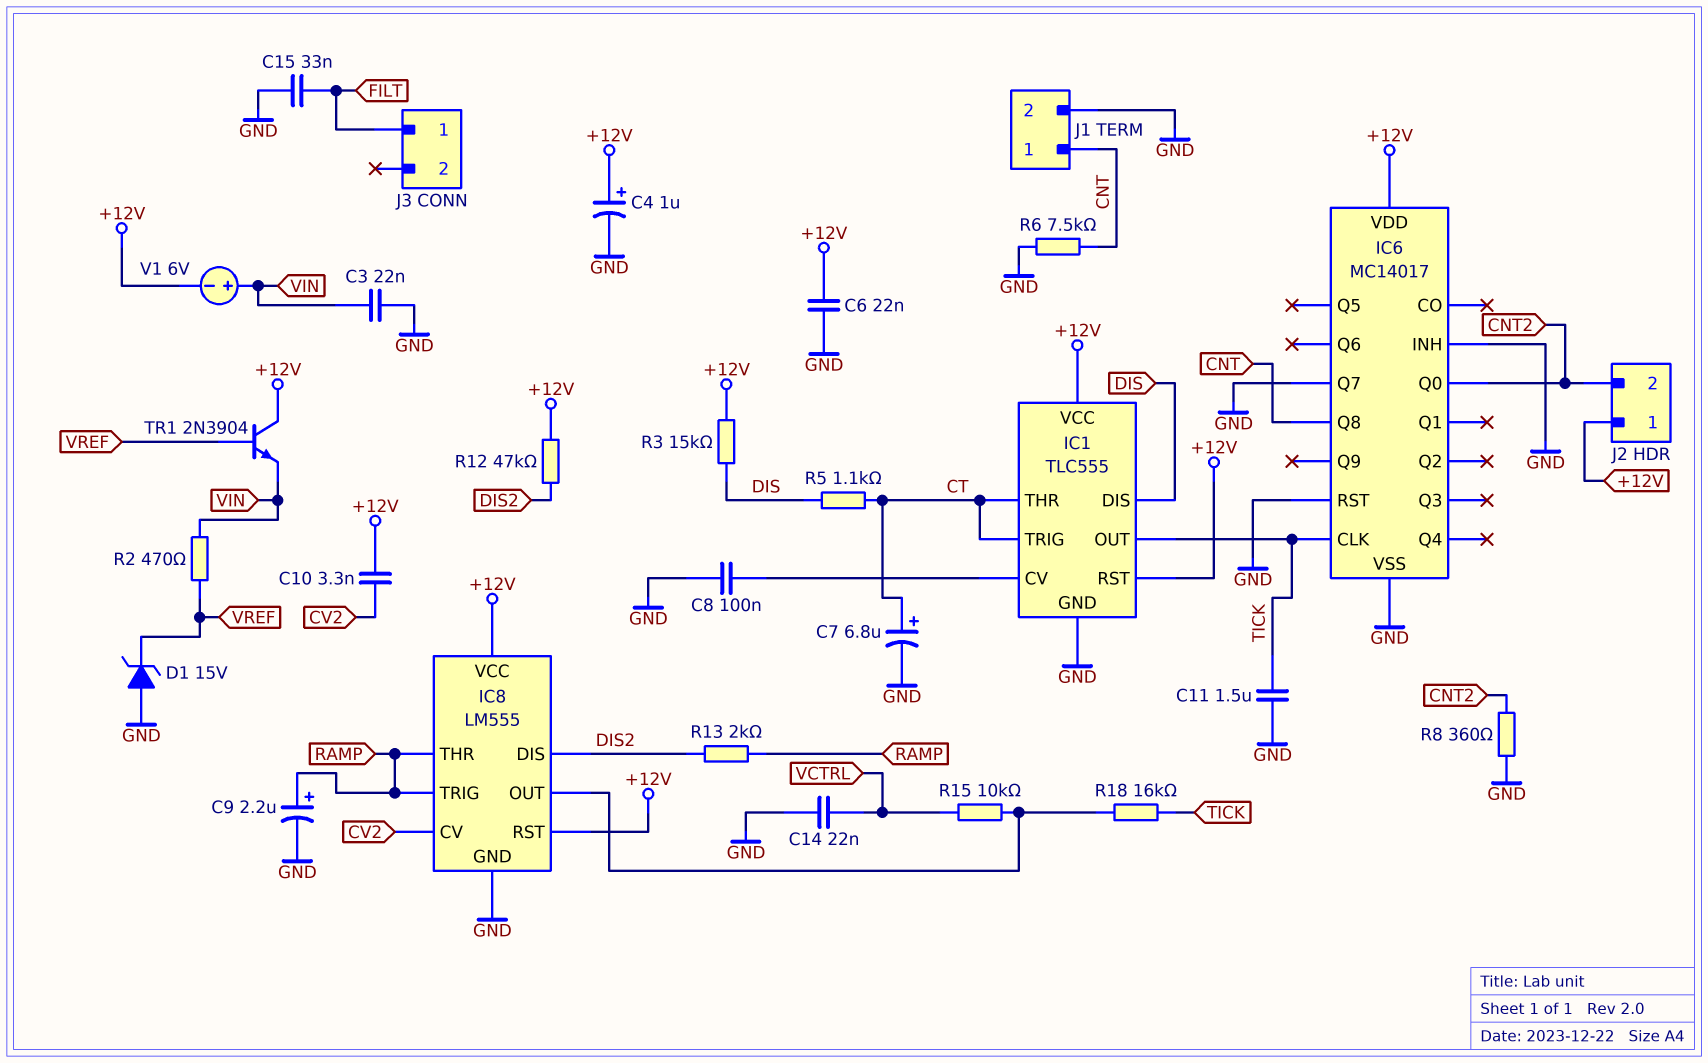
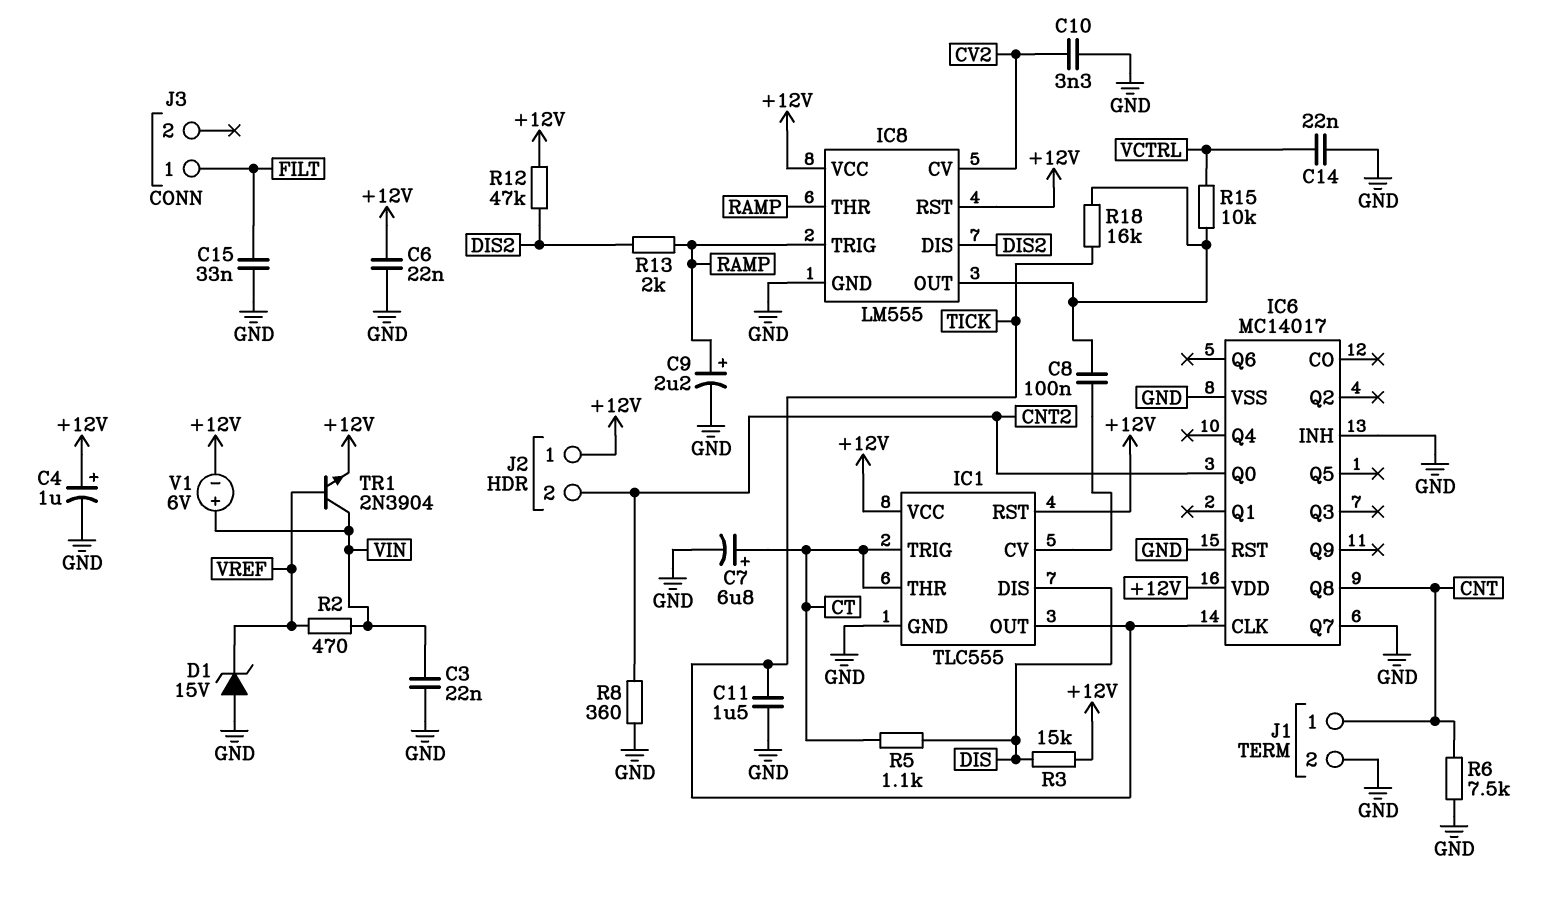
C8: 100nF (GND, IC1/CV) -> 100nF (IC1/CV, IC8/OUT)
C10: 3.3nF (+12V, CV2) -> 3.3nF (CV2, GND)
TR1: NPN 2N3904 (B VREF, C +12V, E VIN) -> NPN 2N3904 (B VREF, C VIN, E +12V)

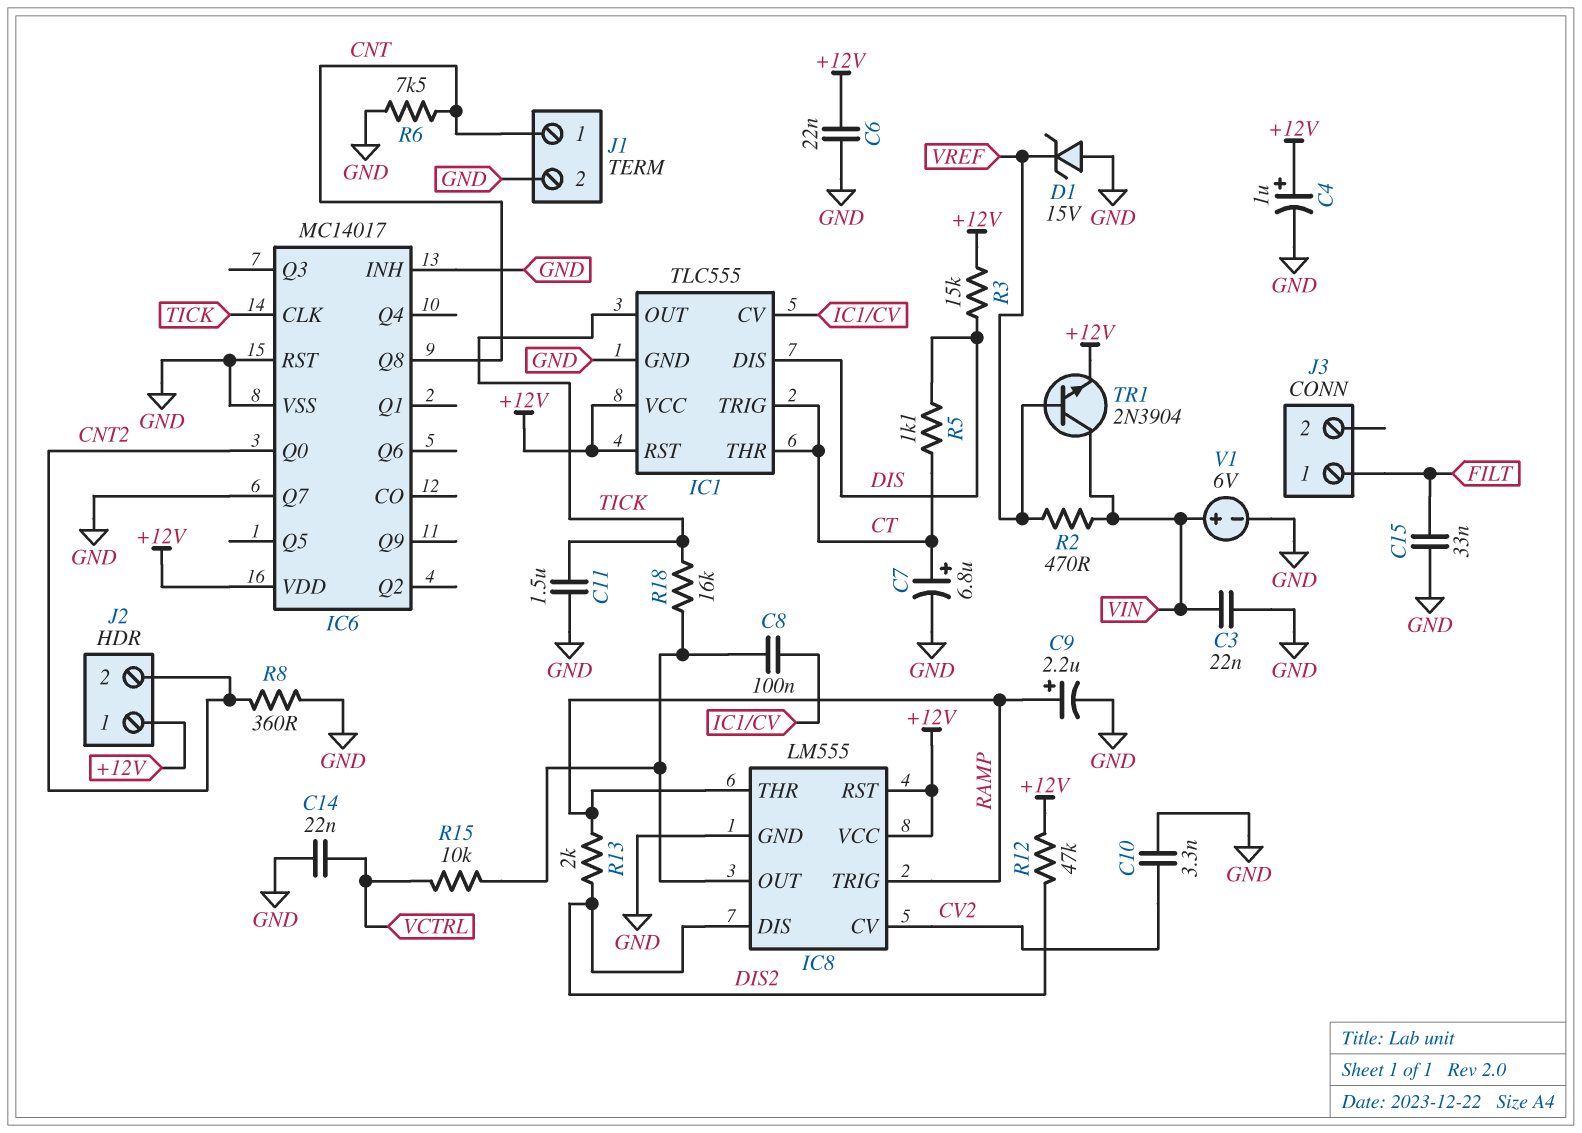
V1: 6V (plus VIN, minus +12V) -> 6V (plus VIN, minus GND)

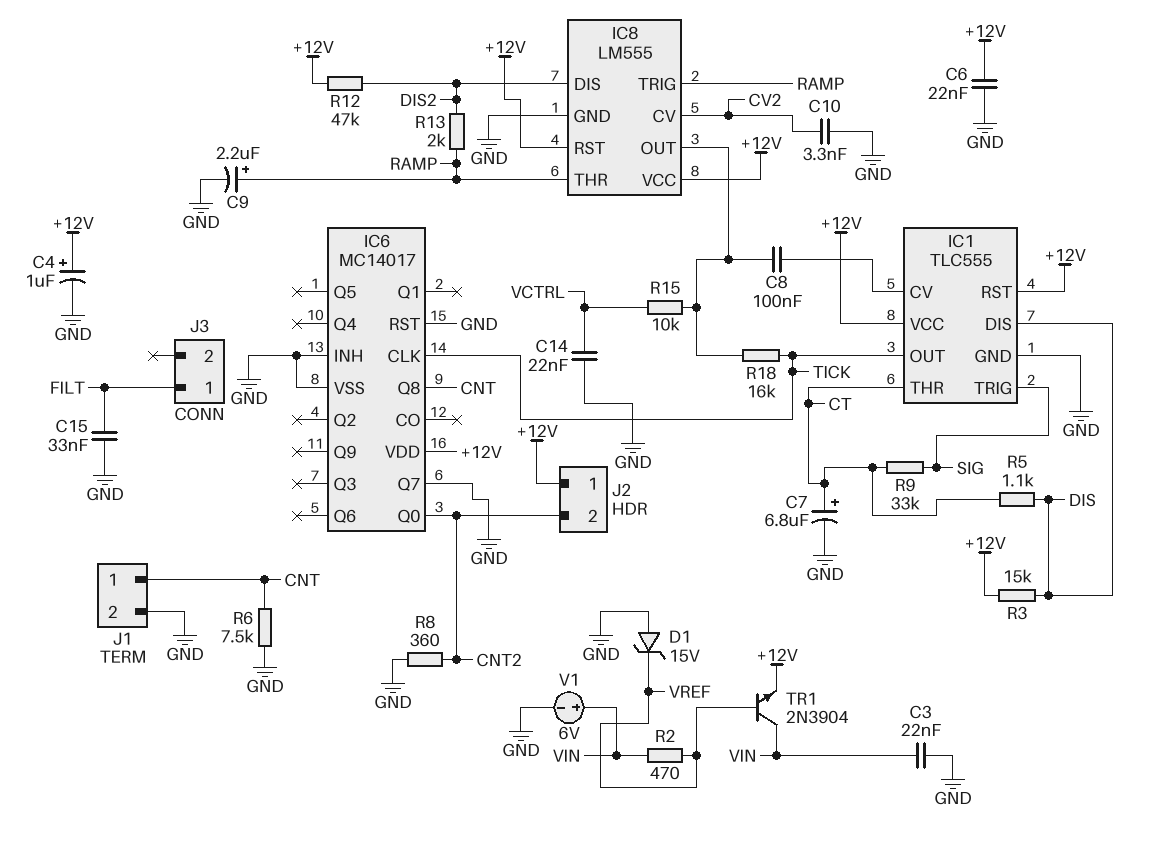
C11: 1.5uF (GND, TICK) -> none
IC1 pin TRIG: CT -> SIG
R9: none -> 33k (CT, SIG)

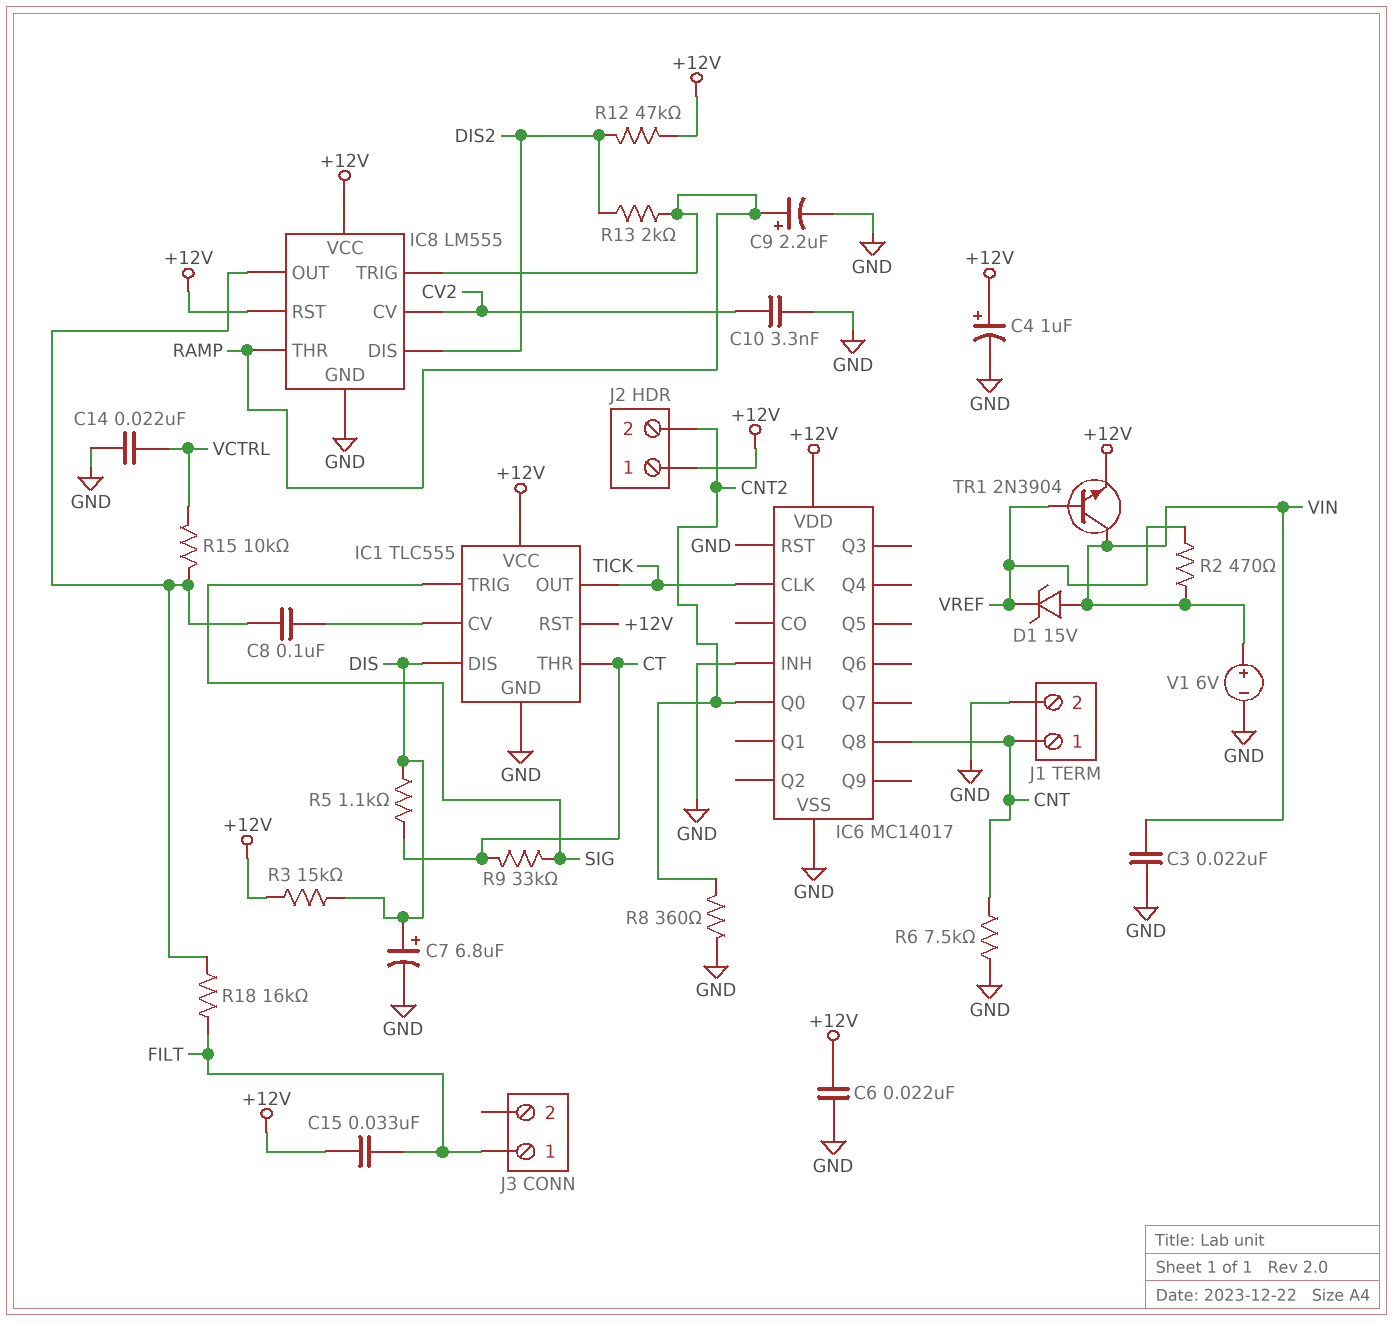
C7: 6.8uF (plus CT, minus GND) -> 6.8uF (plus DIS, minus GND)
C15: 33nF (FILT, GND) -> 33nF (+12V, FILT)
D1: zener 15V (A GND, K VREF) -> zener 15V (A VIN, K VREF)
IC6 pin Q7: GND -> none
R18: 16k (IC8/OUT, TICK) -> 16k (FILT, IC8/OUT)

